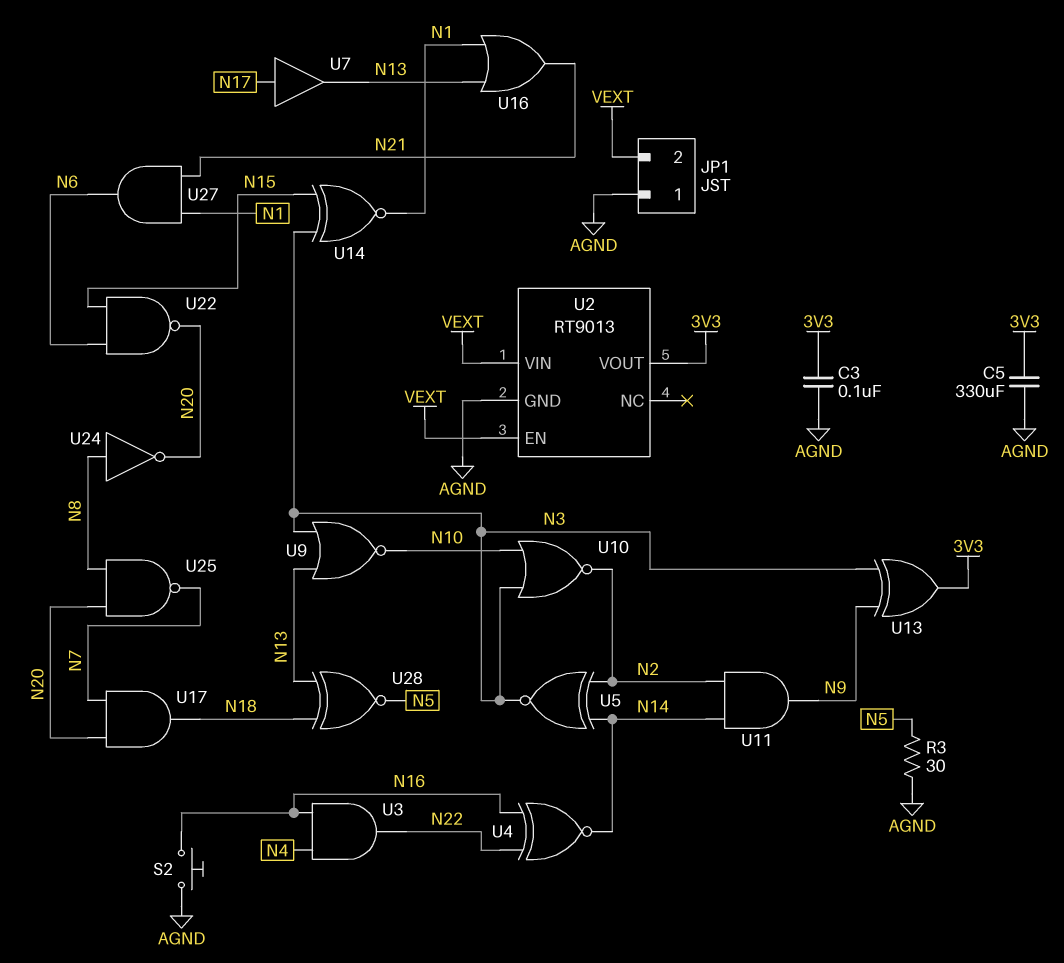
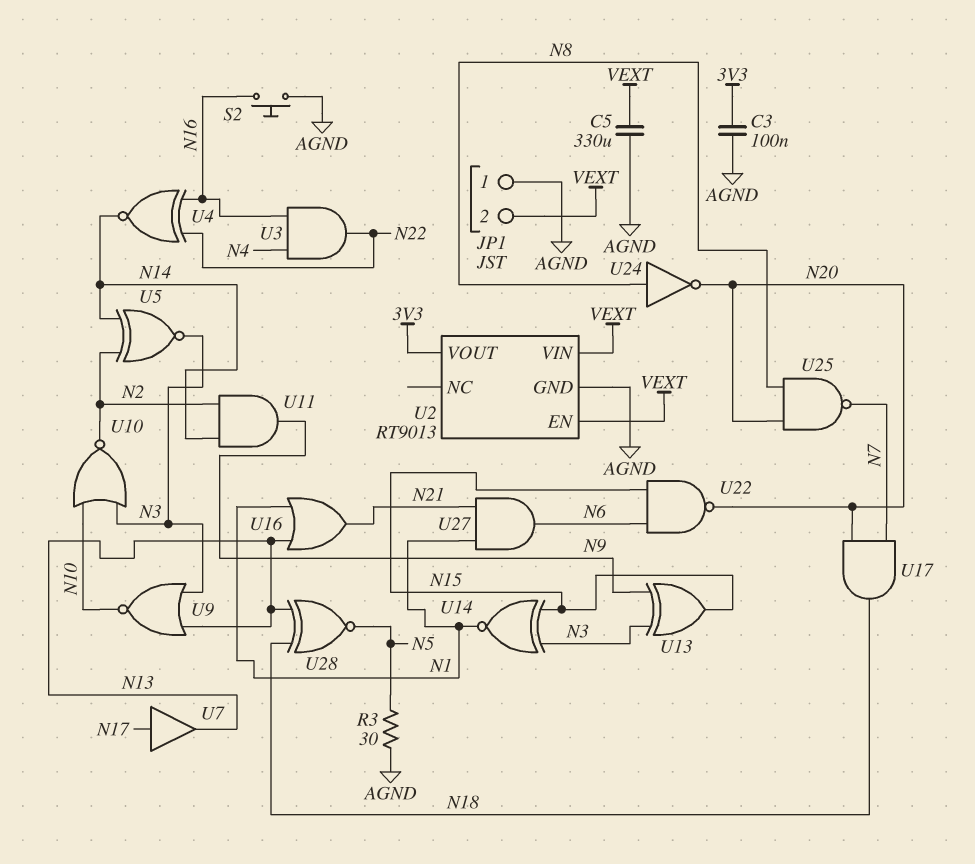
C5: 330uF (3V3, AGND) -> 330uF (AGND, VEXT)
U13: XOR (in N3, in N9, out 3V3) -> XOR (in N3, in N9, out N15)

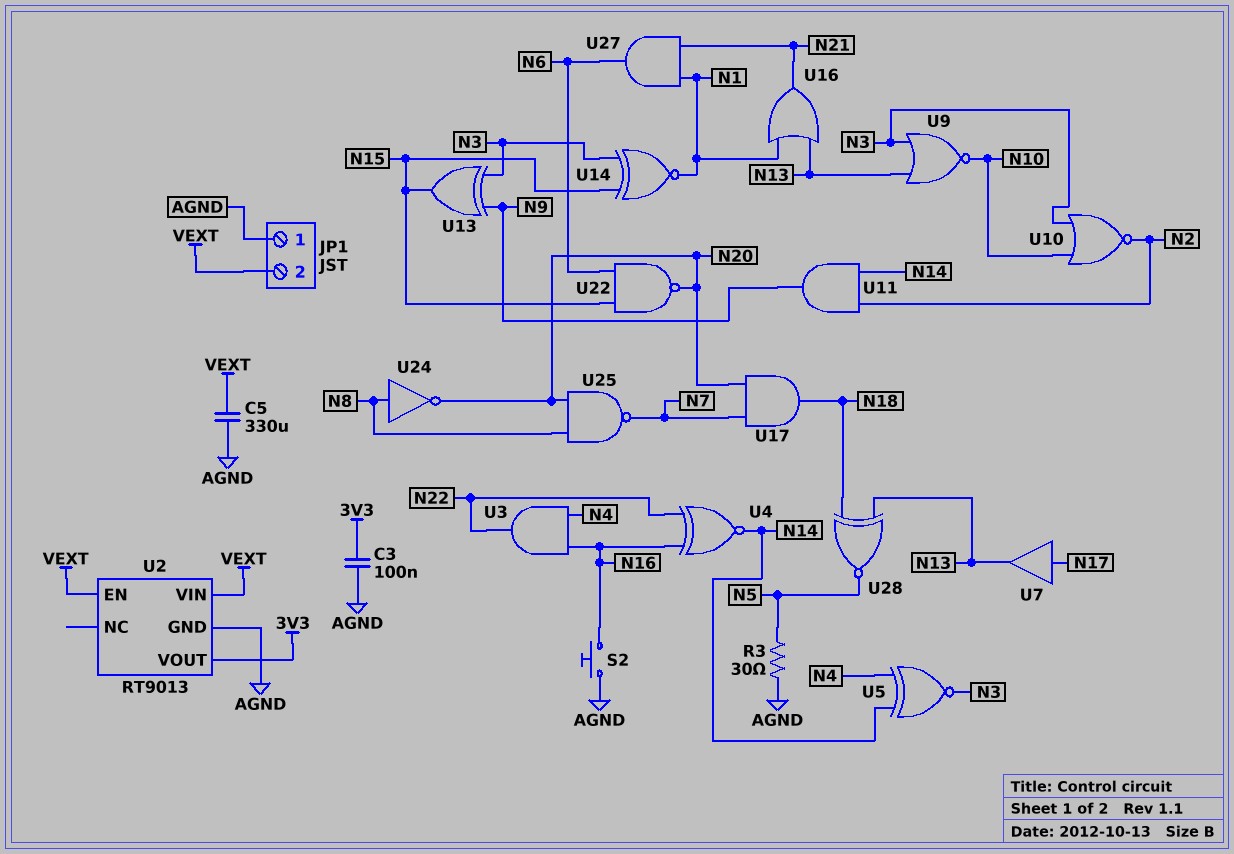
U5: XNOR (in N2, in N14, out N3) -> XNOR (in N4, in N14, out N3)

